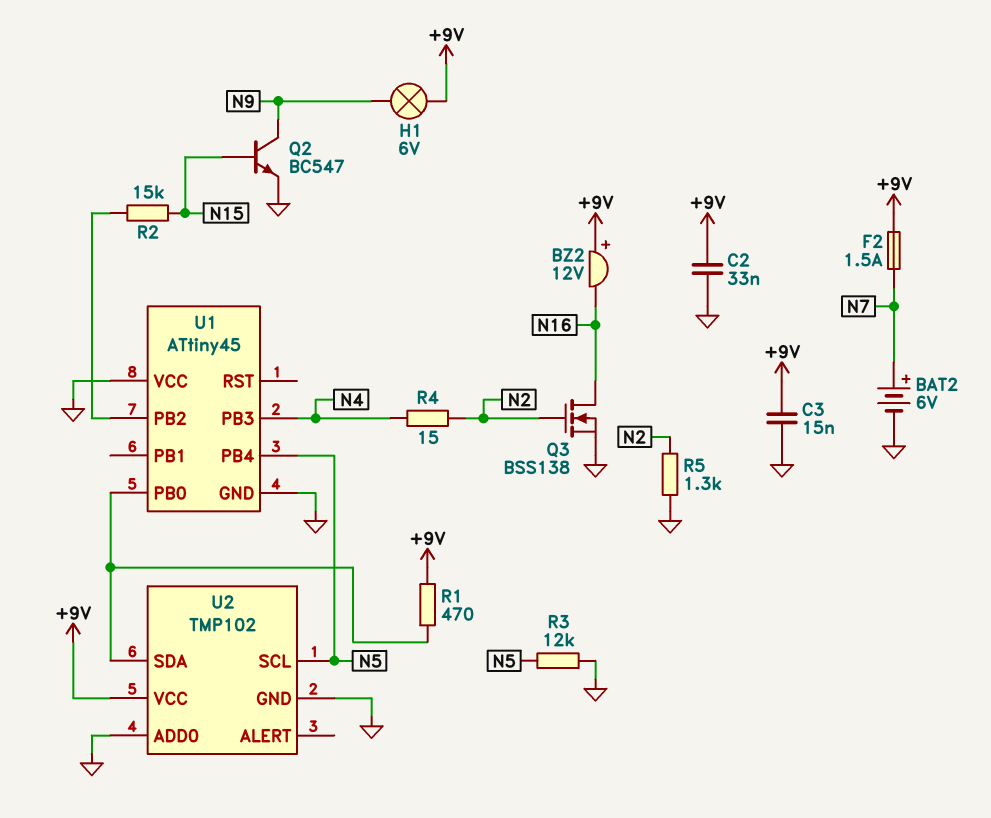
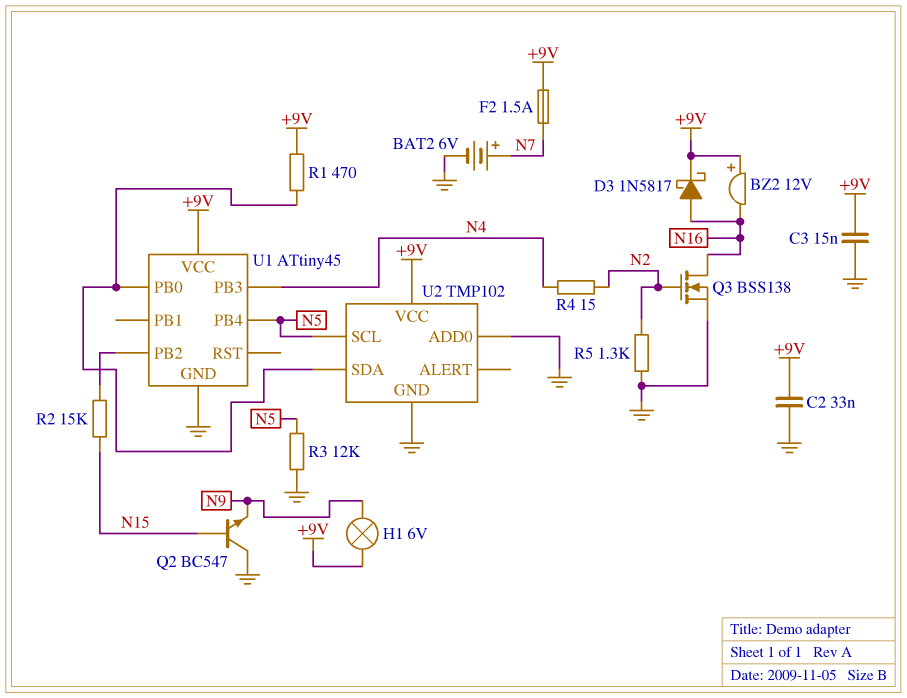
D3: none -> schottky 1N5817 (A N16, K +9V)
Q2: NPN BC547 (B N15, C N9, E GND) -> NPN BC547 (B N15, C GND, E N9)
U1 pin VCC: GND -> +9V

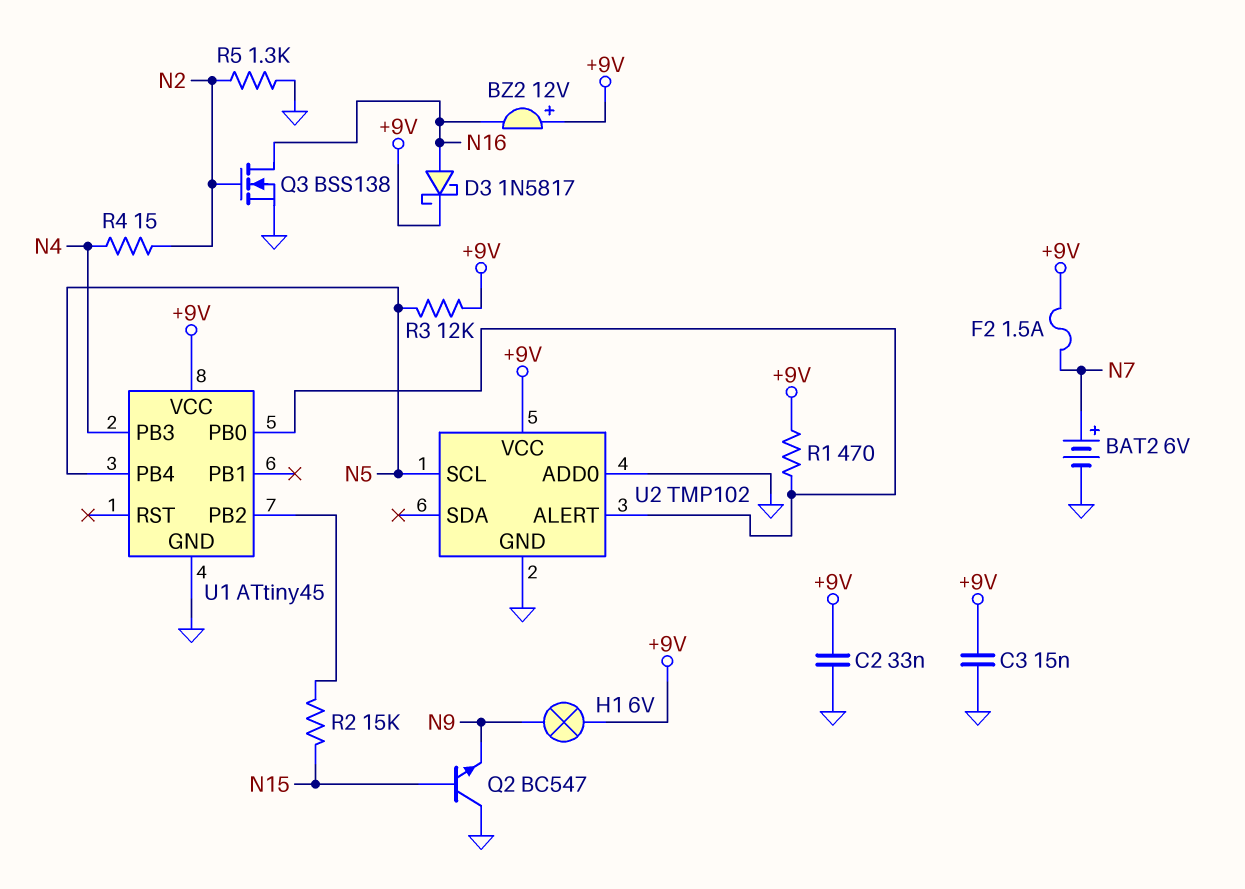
R3: 12k (GND, N5) -> 12k (+9V, N5)
U2 pin ALERT: none -> U1/PB0
U2 pin SDA: U1/PB0 -> none

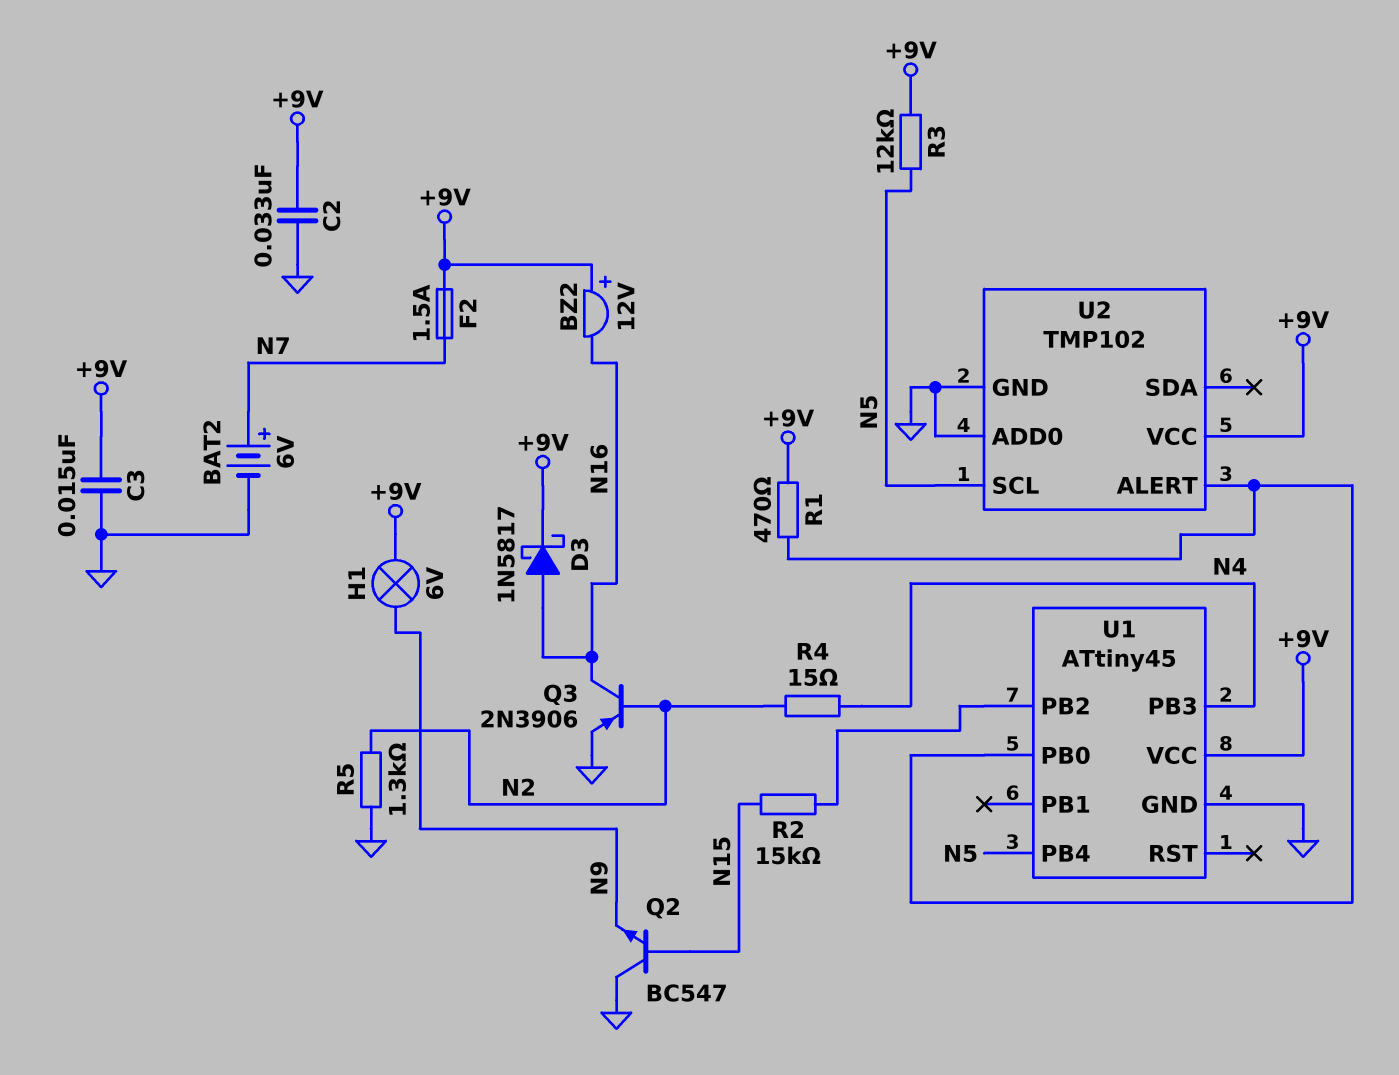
Q3: NMOS BSS138 (G N2, D N16, S GND) -> PNP 2N3906 (B N2, C N16, E GND)

